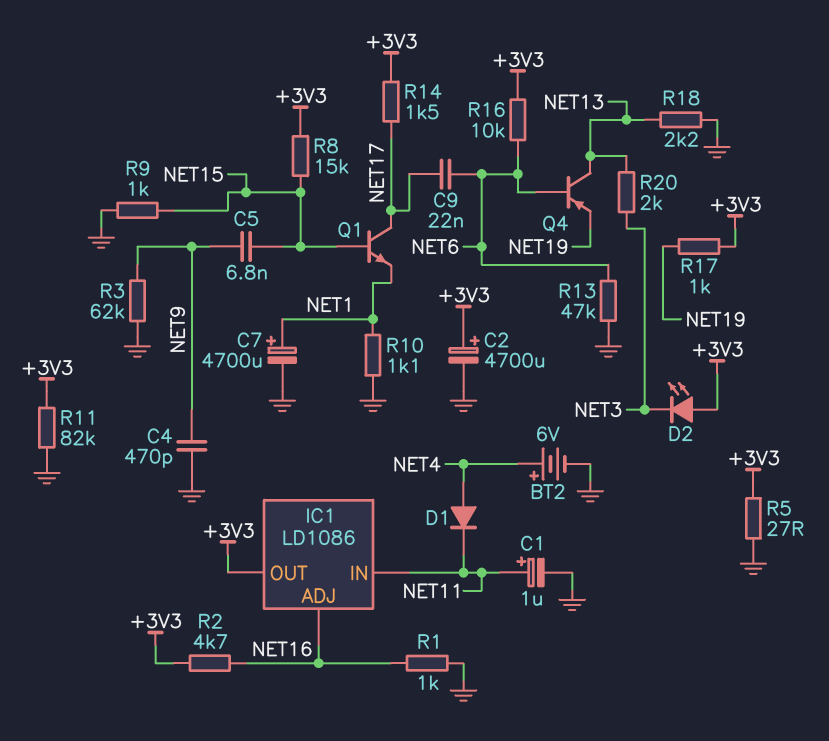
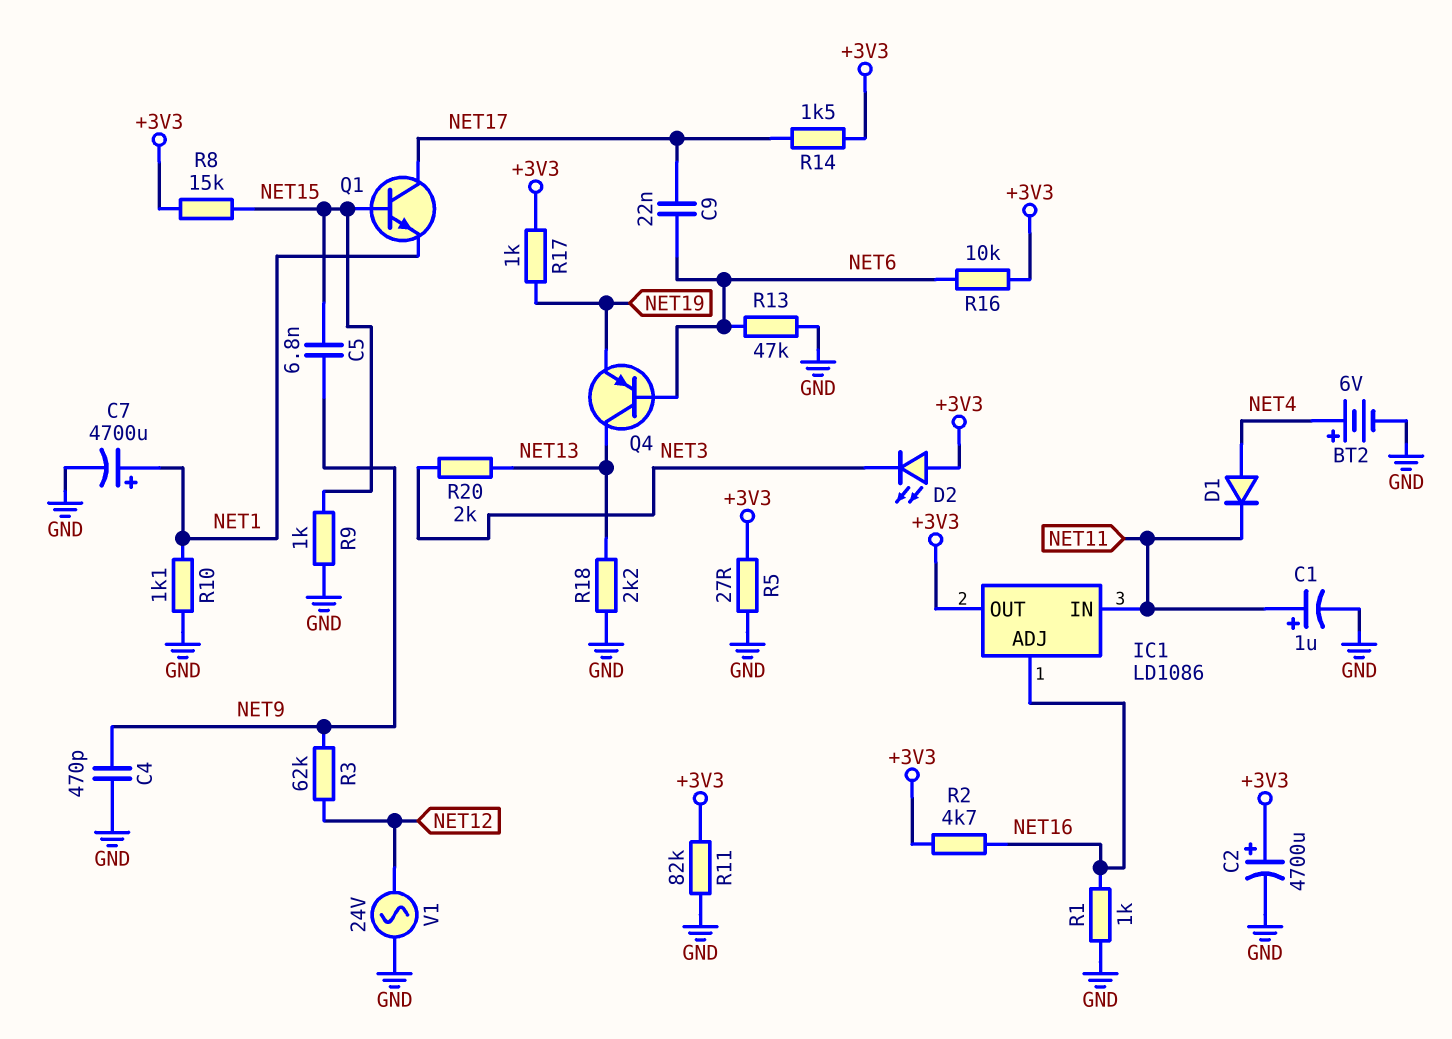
R3: 62k (GND, NET9) -> 62k (NET9, NET12)
V1: none -> AC 24V (GND, NET12)

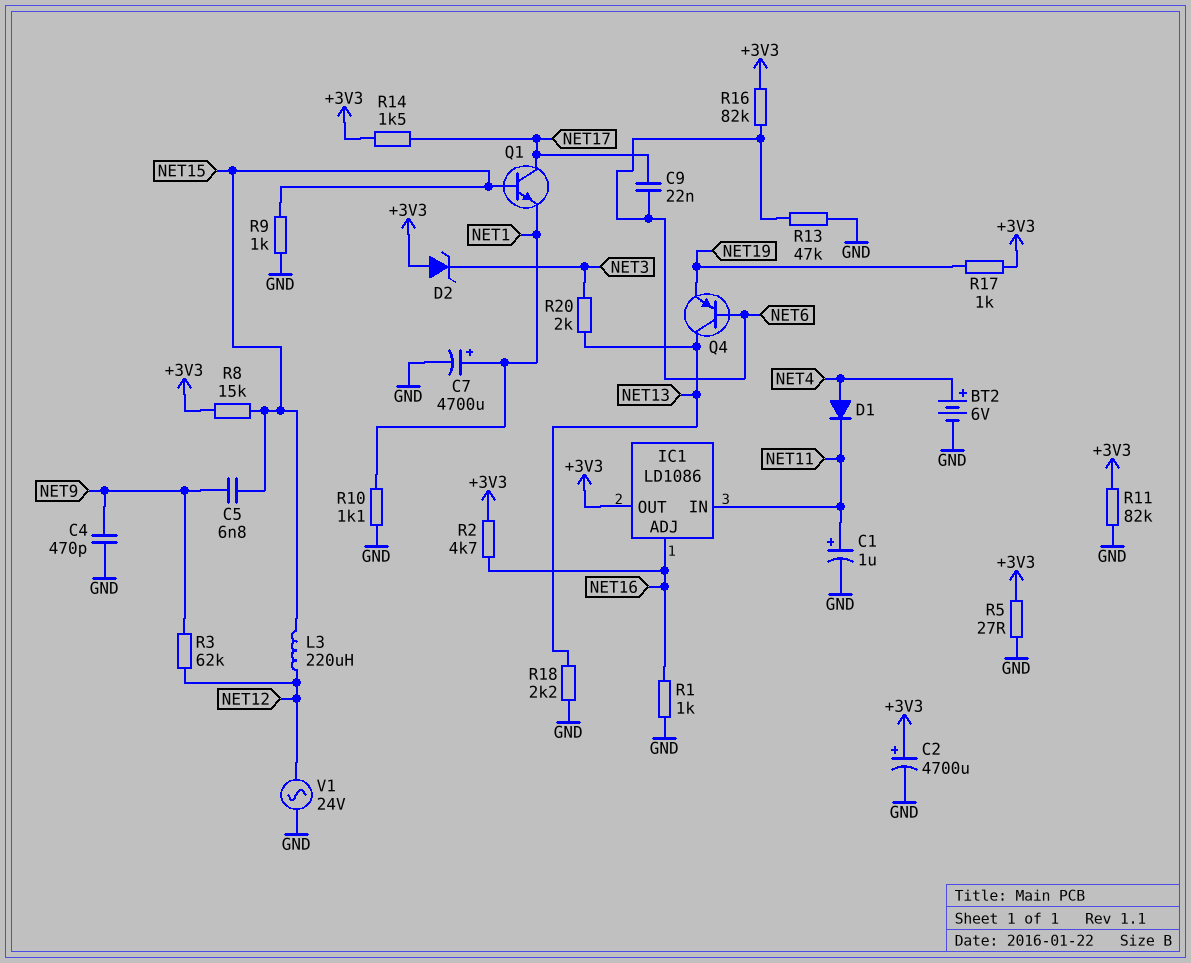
D2: LED (A +3V3, K NET3) -> zener (A +3V3, K NET3)
L3: none -> 220uH (NET12, NET15)
R16: 10k (+3V3, NET6) -> 82k (+3V3, NET6)

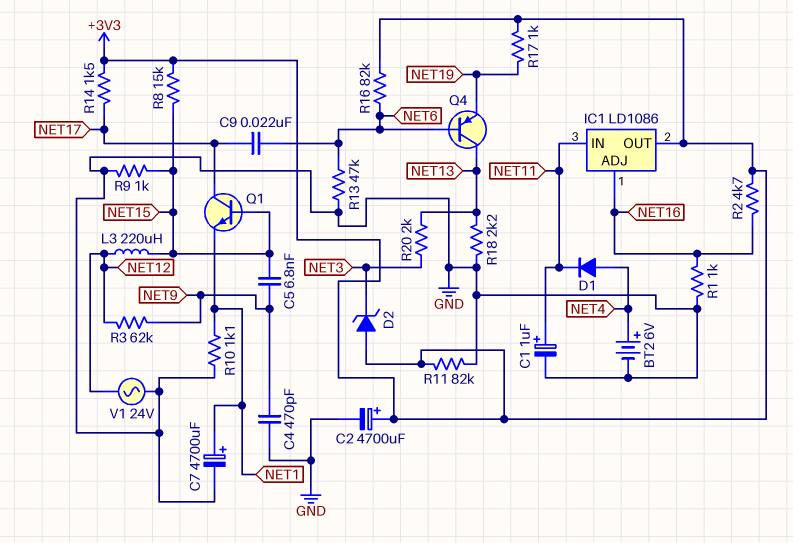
R5: 27 (+3V3, GND) -> none

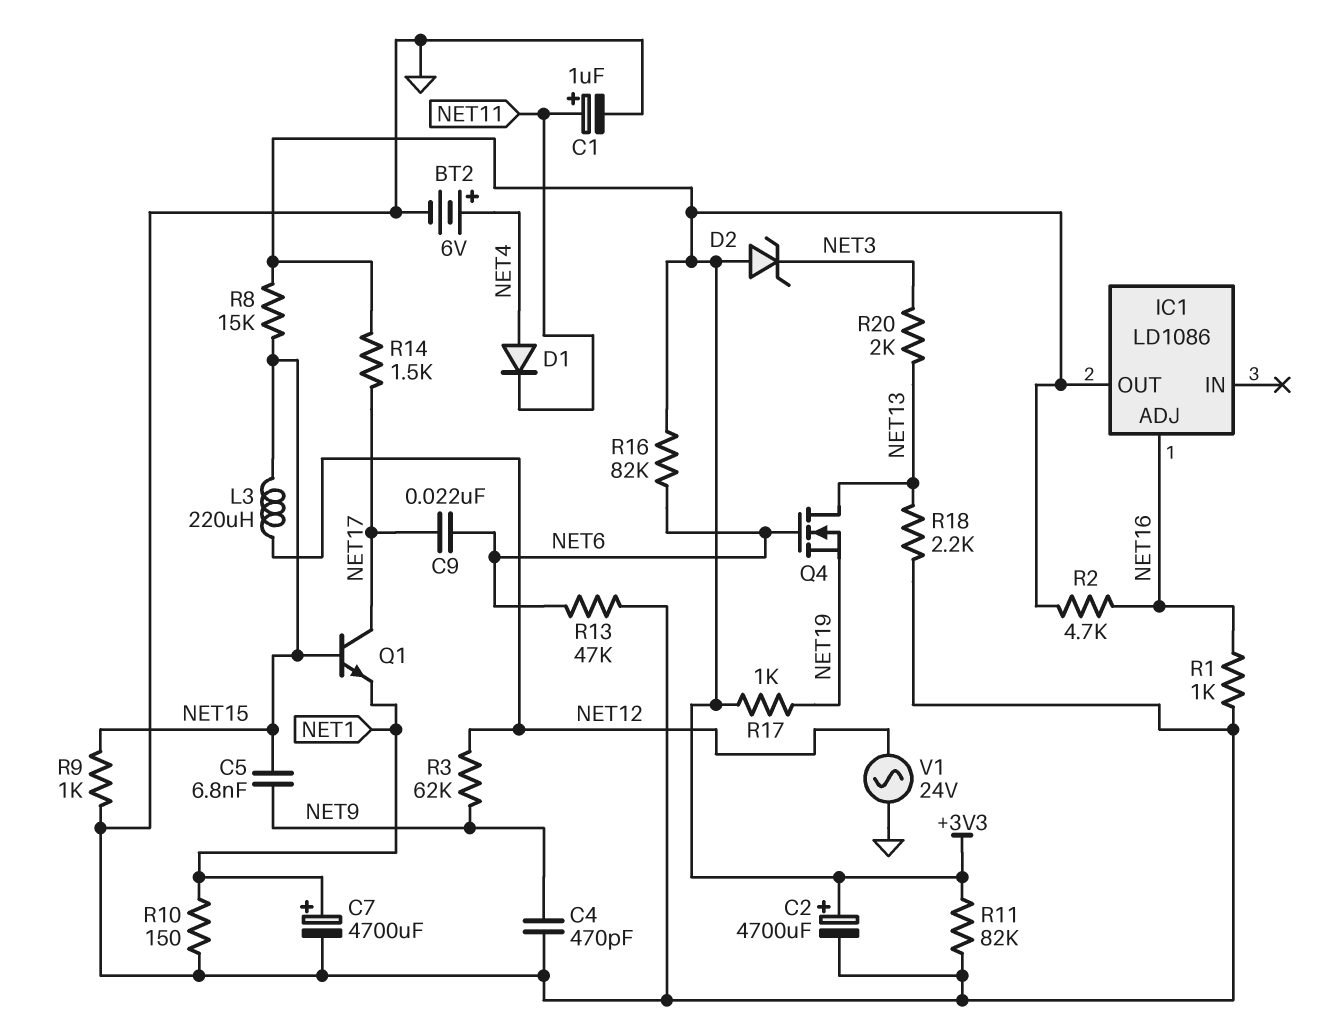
IC1 pin IN: NET11 -> none
Q4: PNP (B NET6, C NET13, E NET19) -> NMOS (G NET6, D NET13, S NET19)
R10: 1.1k (GND, NET1) -> 150 (GND, NET1)

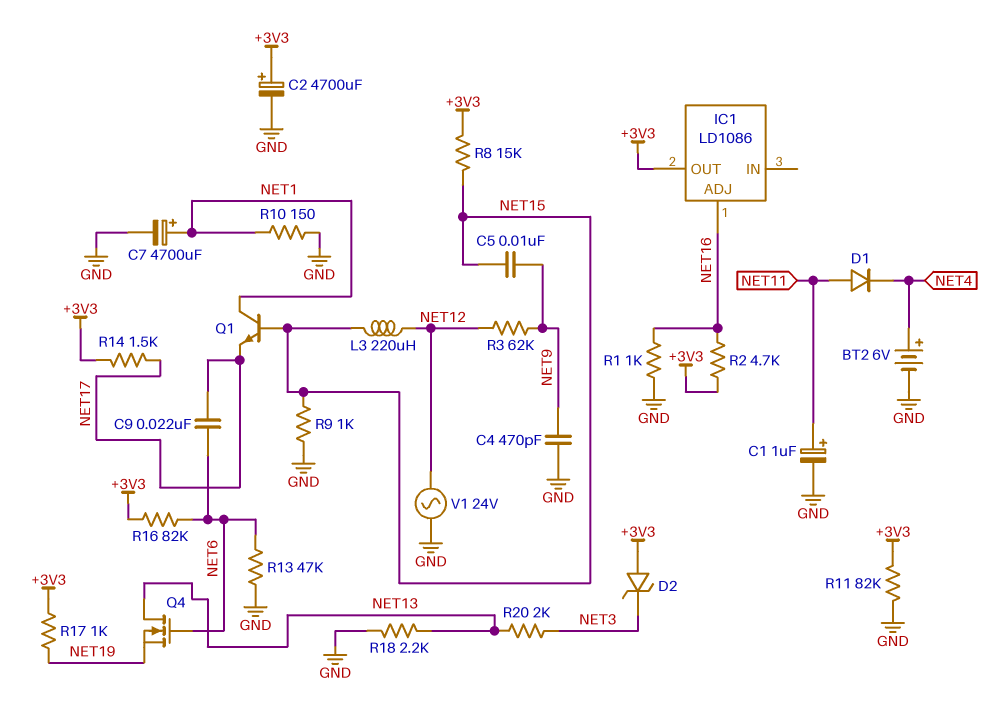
C5: 6.8nF (NET9, NET15) -> 10nF (NET9, NET15)
D1: diode (A NET4, K NET11) -> diode (A NET11, K NET4)
Q1: NPN (B NET15, C NET17, E NET1) -> NPN (B NET15, C NET1, E NET17)

